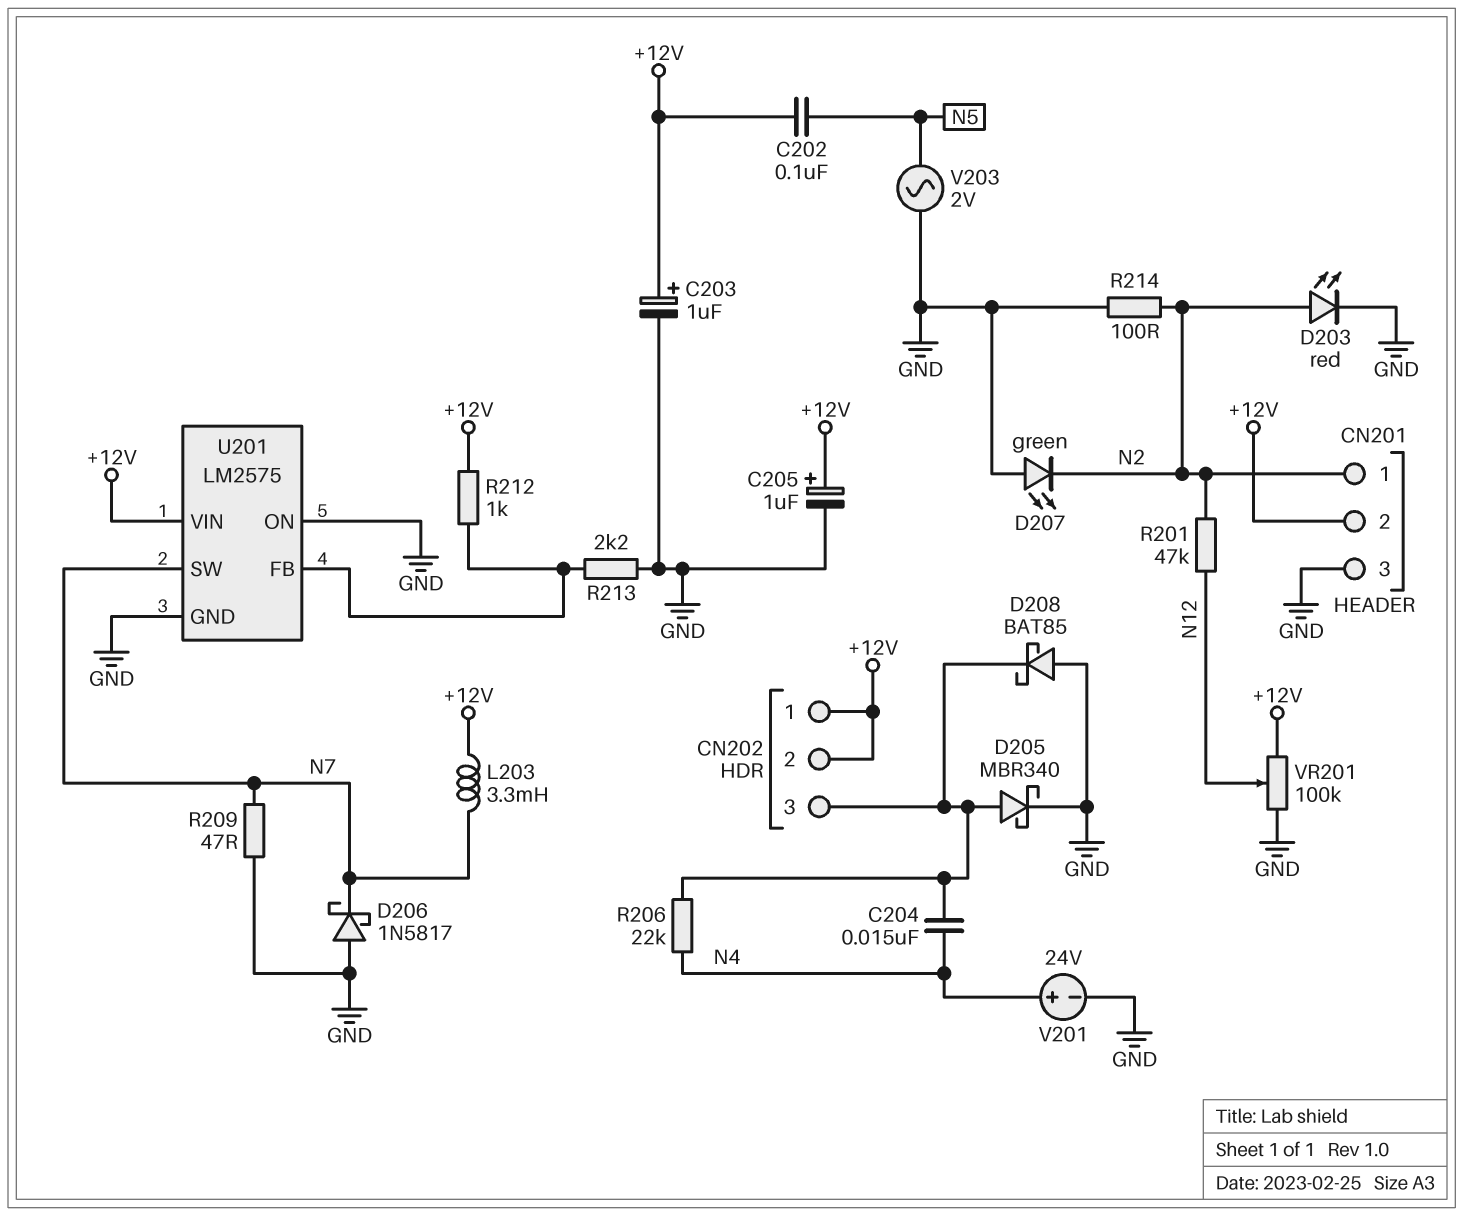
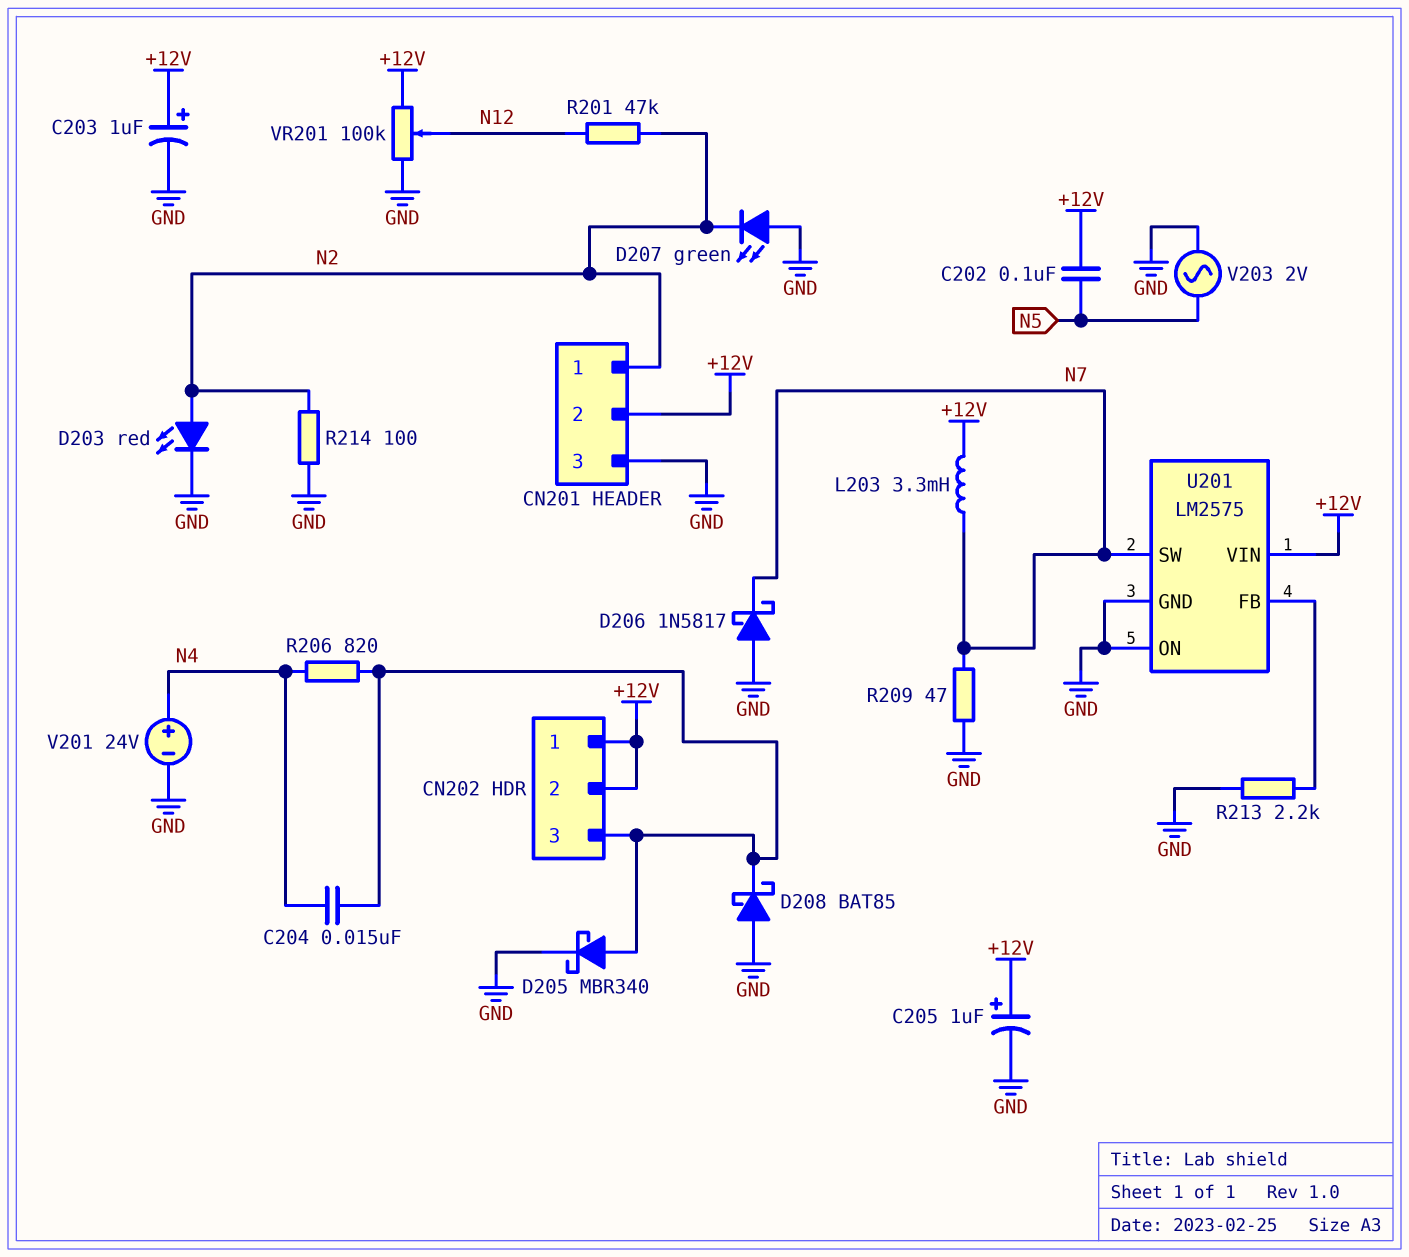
R206: 22k (CN202/3, N4) -> 820 (CN202/3, N4)
R212: 1k (+12V, U201/FB) -> none

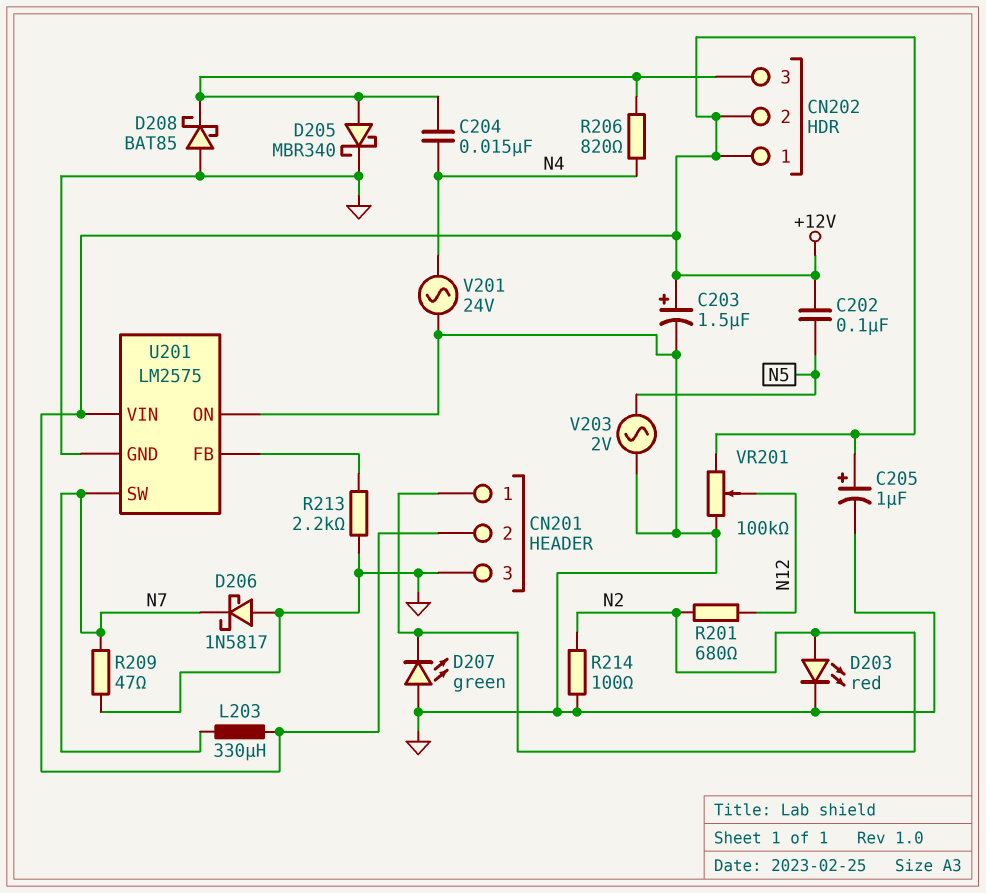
C203: 1uF (plus +12V, minus GND) -> 1.5uF (plus +12V, minus GND)
L203: 3.3mH (+12V, N7) -> 330uH (+12V, N7)
R201: 47k (N2, N12) -> 680 (N2, N12)
V201: 24V (plus N4, minus GND) -> AC 24V (GND, N4)

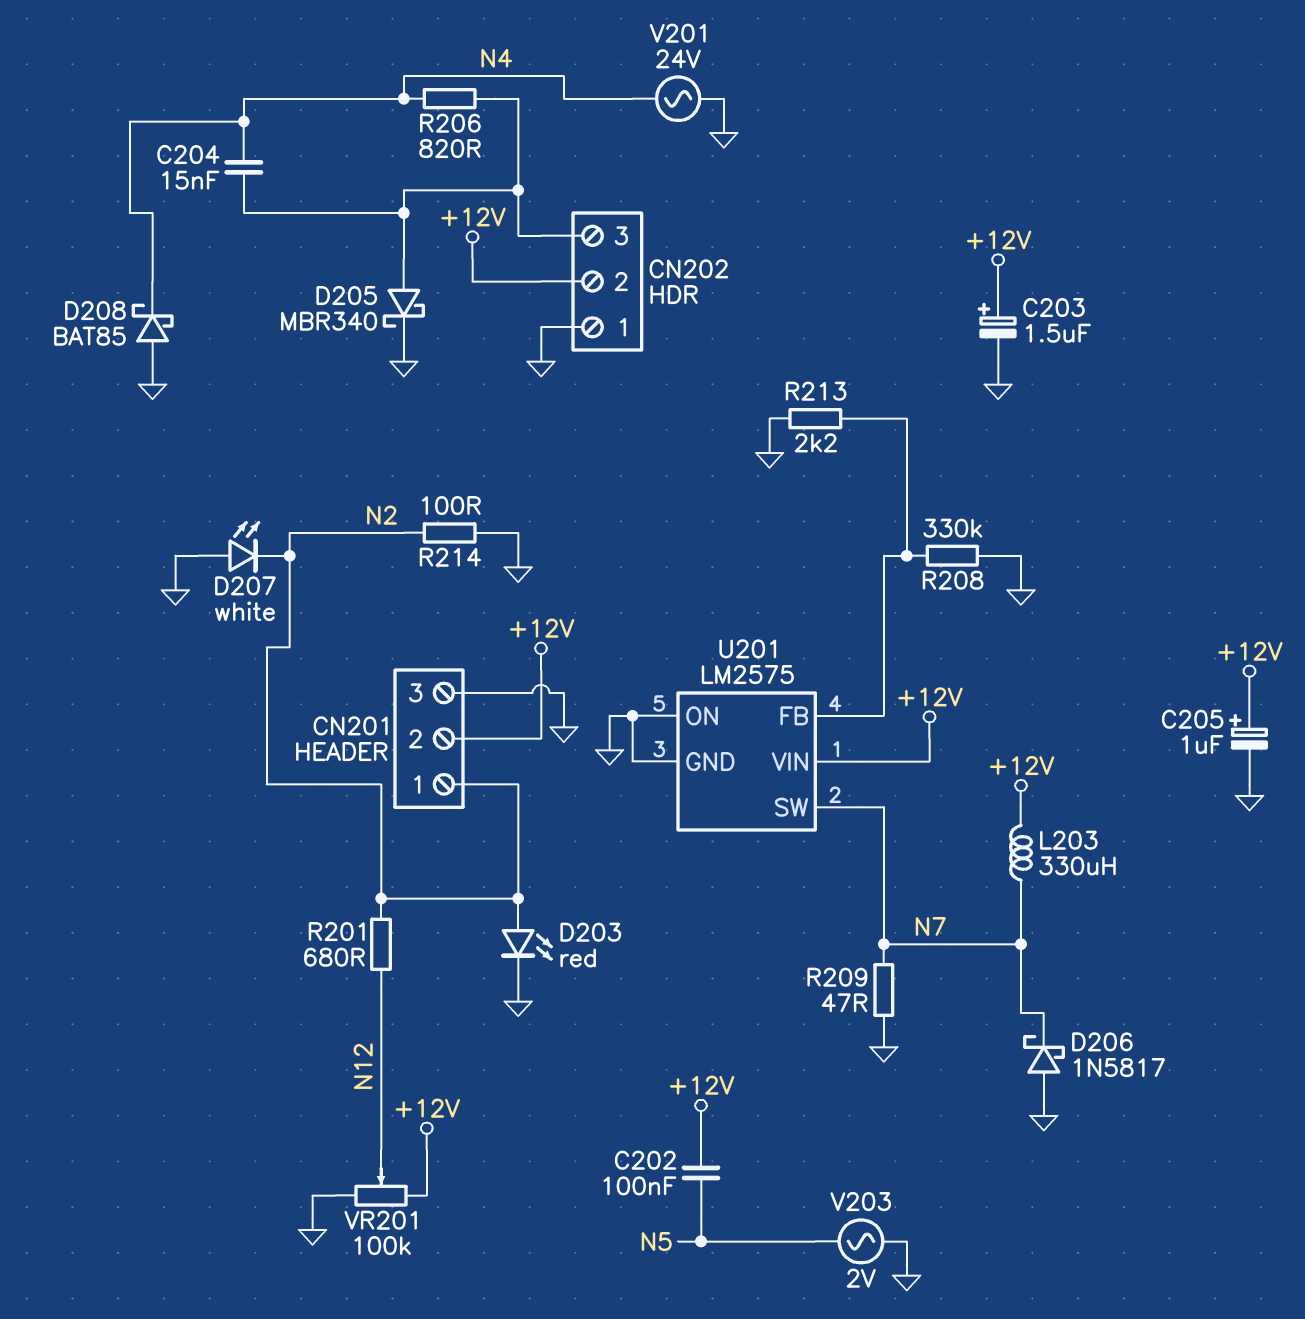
CN202 pin 1: +12V -> GND
D207: LED green (A GND, K N2) -> LED white (A GND, K N2)
D208: schottky BAT85 (A GND, K CN202/3) -> schottky BAT85 (A GND, K N4)
R208: none -> 330k (GND, U201/FB)

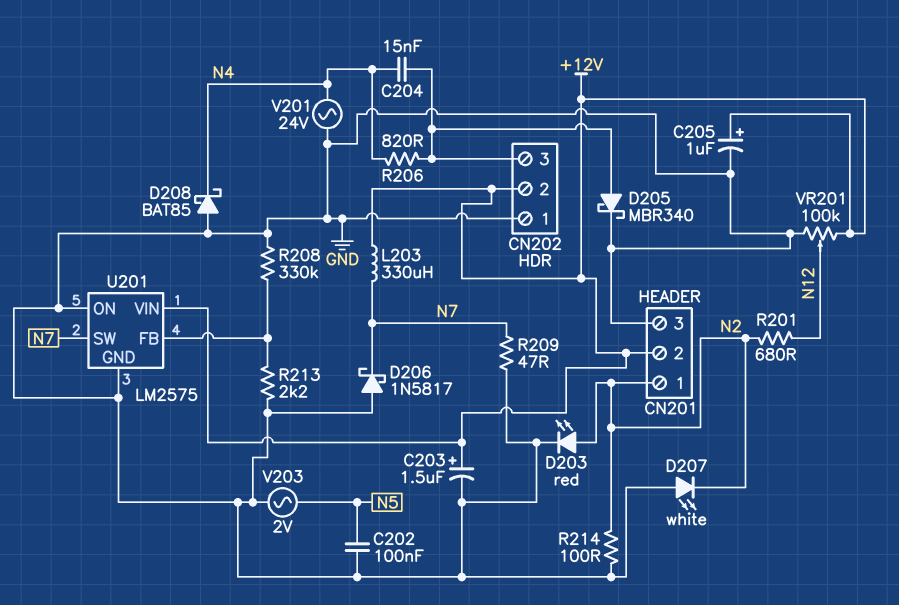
C202: 100nF (+12V, N5) -> 100nF (GND, N5)

